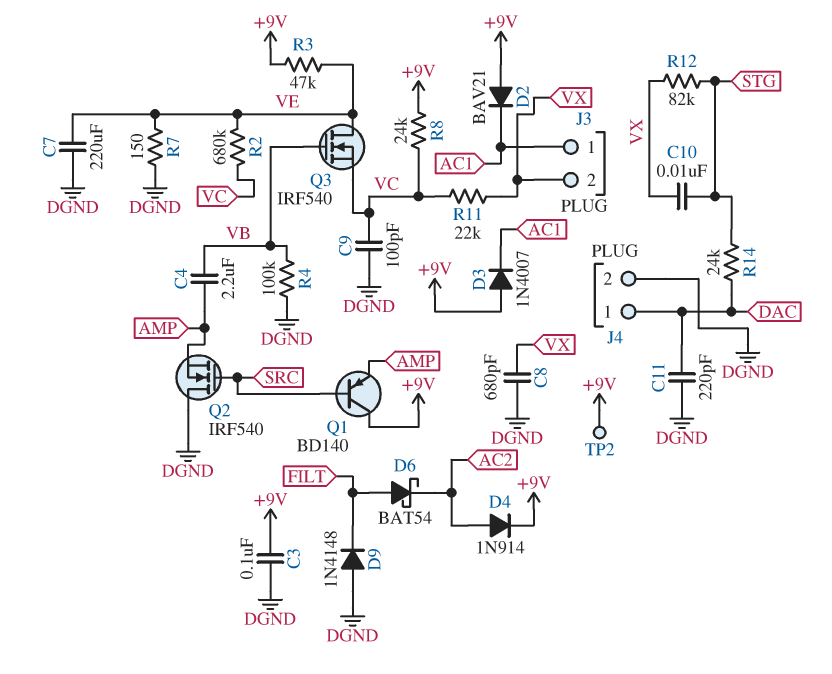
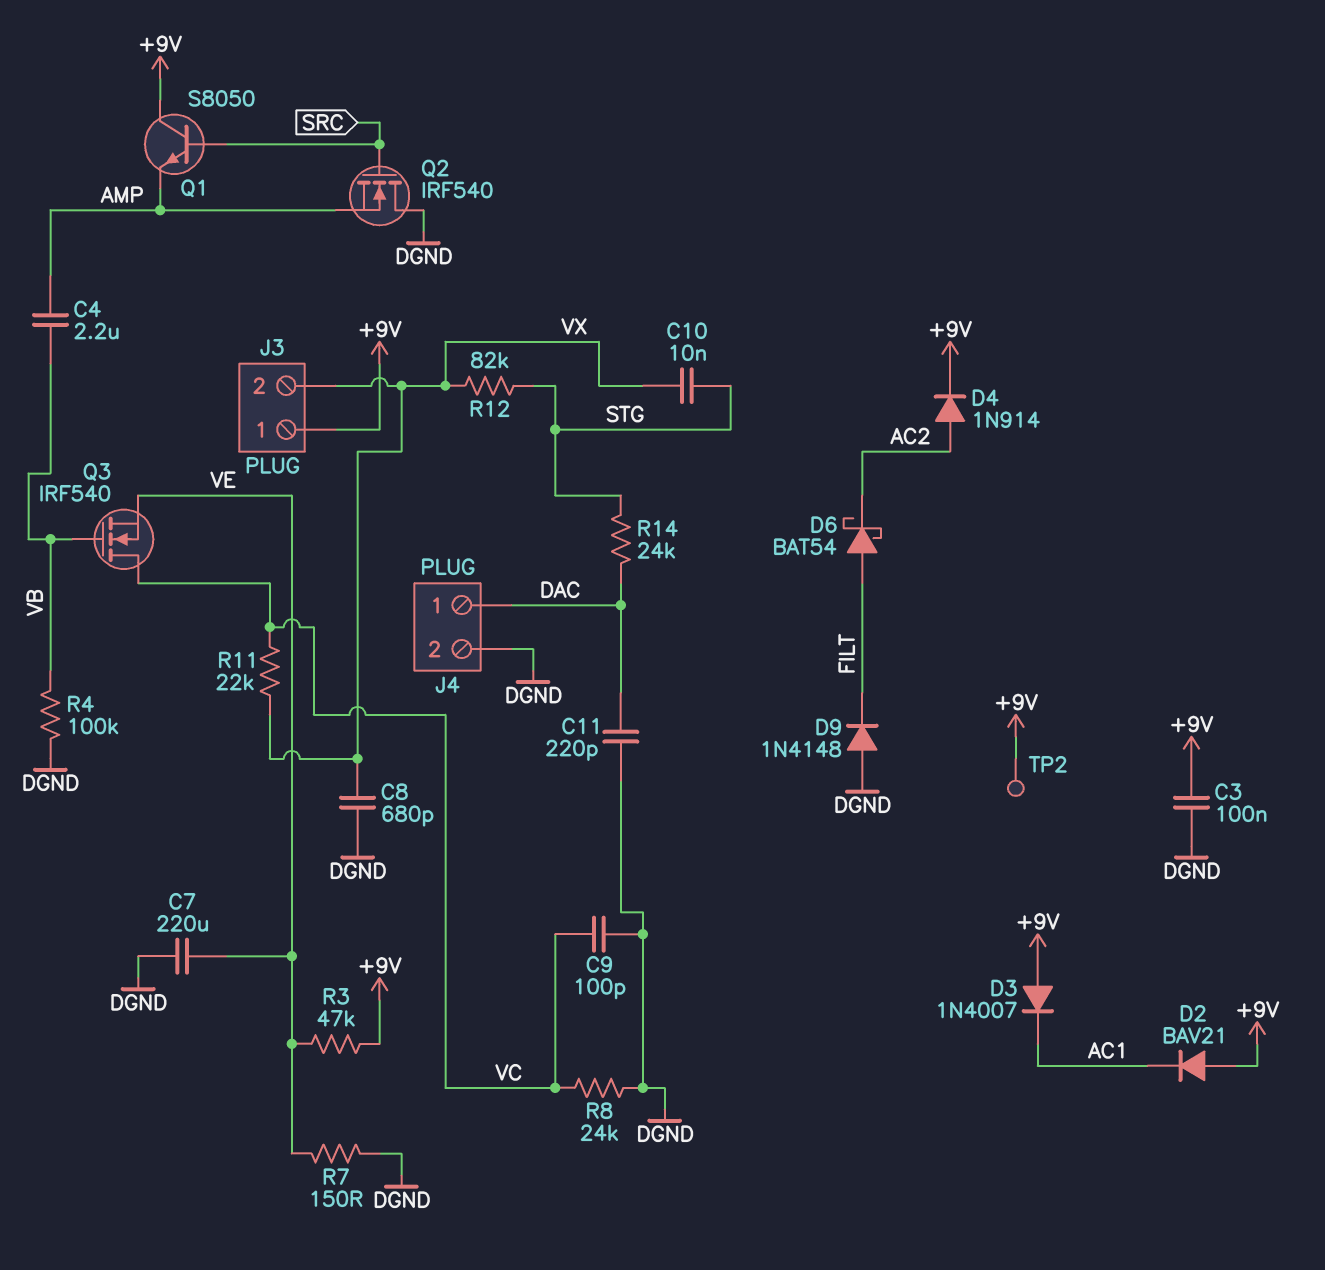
J3 pin 1: AC1 -> +9V
Q1: PNP BD140 (B SRC, C +9V, E AMP) -> NPN S8050 (B SRC, C +9V, E AMP)
Q3: NMOS IRF540 (G VB, D VE, S VC) -> NMOS IRF540 (G VB, D VC, S VE)
R2: 680k (VC, VE) -> none
R8: 24k (+9V, VC) -> 24k (DGND, VC)

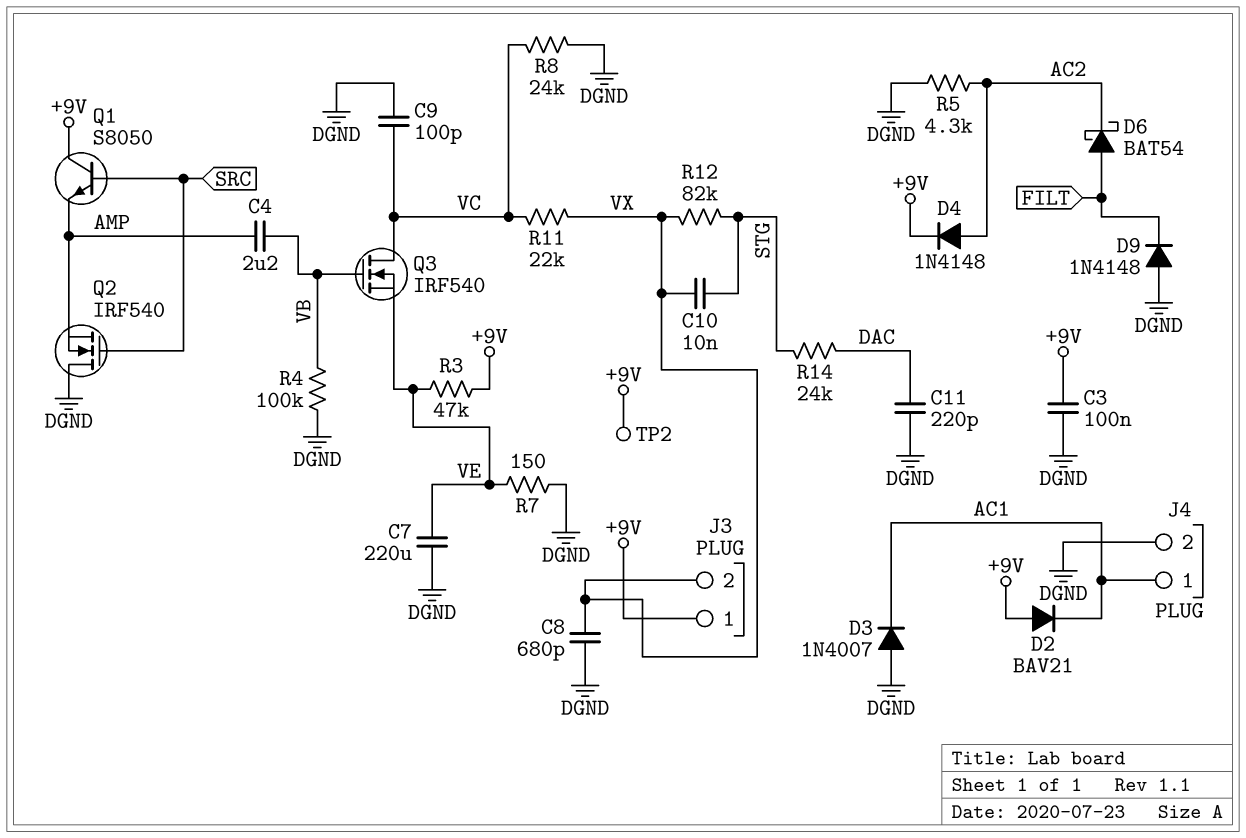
D3: diode 1N4007 (A +9V, K AC1) -> diode 1N4007 (A DGND, K AC1)
D4: diode 1N914 (A AC2, K +9V) -> diode 1N4148 (A AC2, K +9V)
J4 pin 1: DAC -> AC1
R5: none -> 4.3k (AC2, DGND)

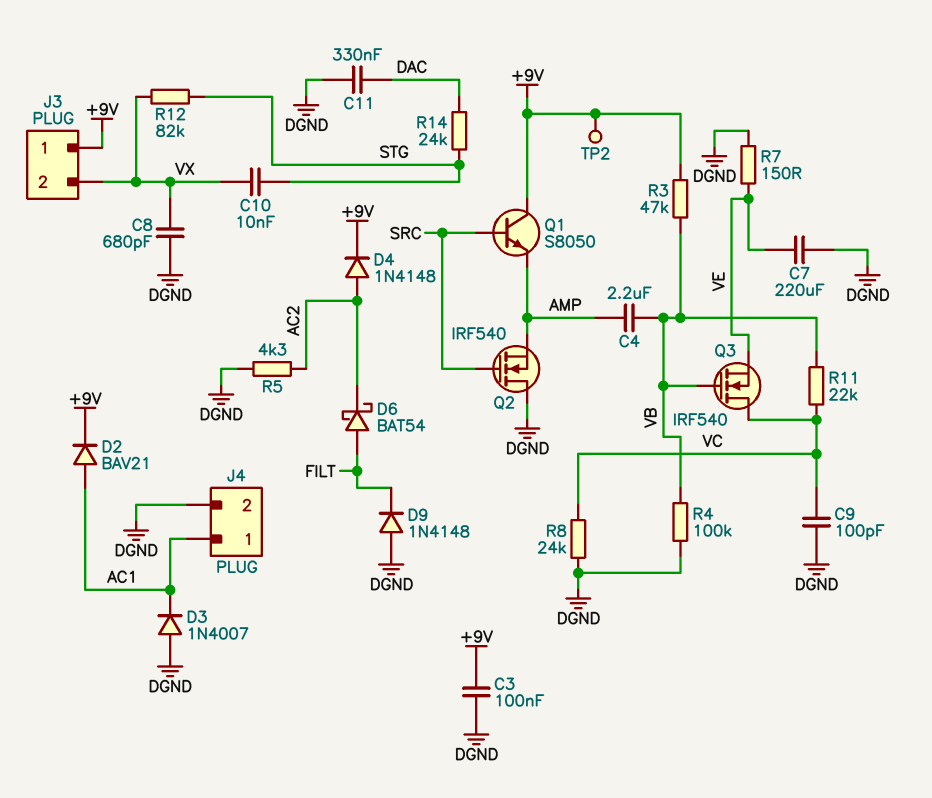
C11: 220pF (DAC, DGND) -> 330nF (DAC, DGND)
D2: diode BAV21 (A +9V, K AC1) -> diode BAV21 (A AC1, K +9V)
R3: 47k (+9V, VE) -> 47k (+9V, VB)
R11: 22k (VC, VX) -> 22k (VB, VC)

